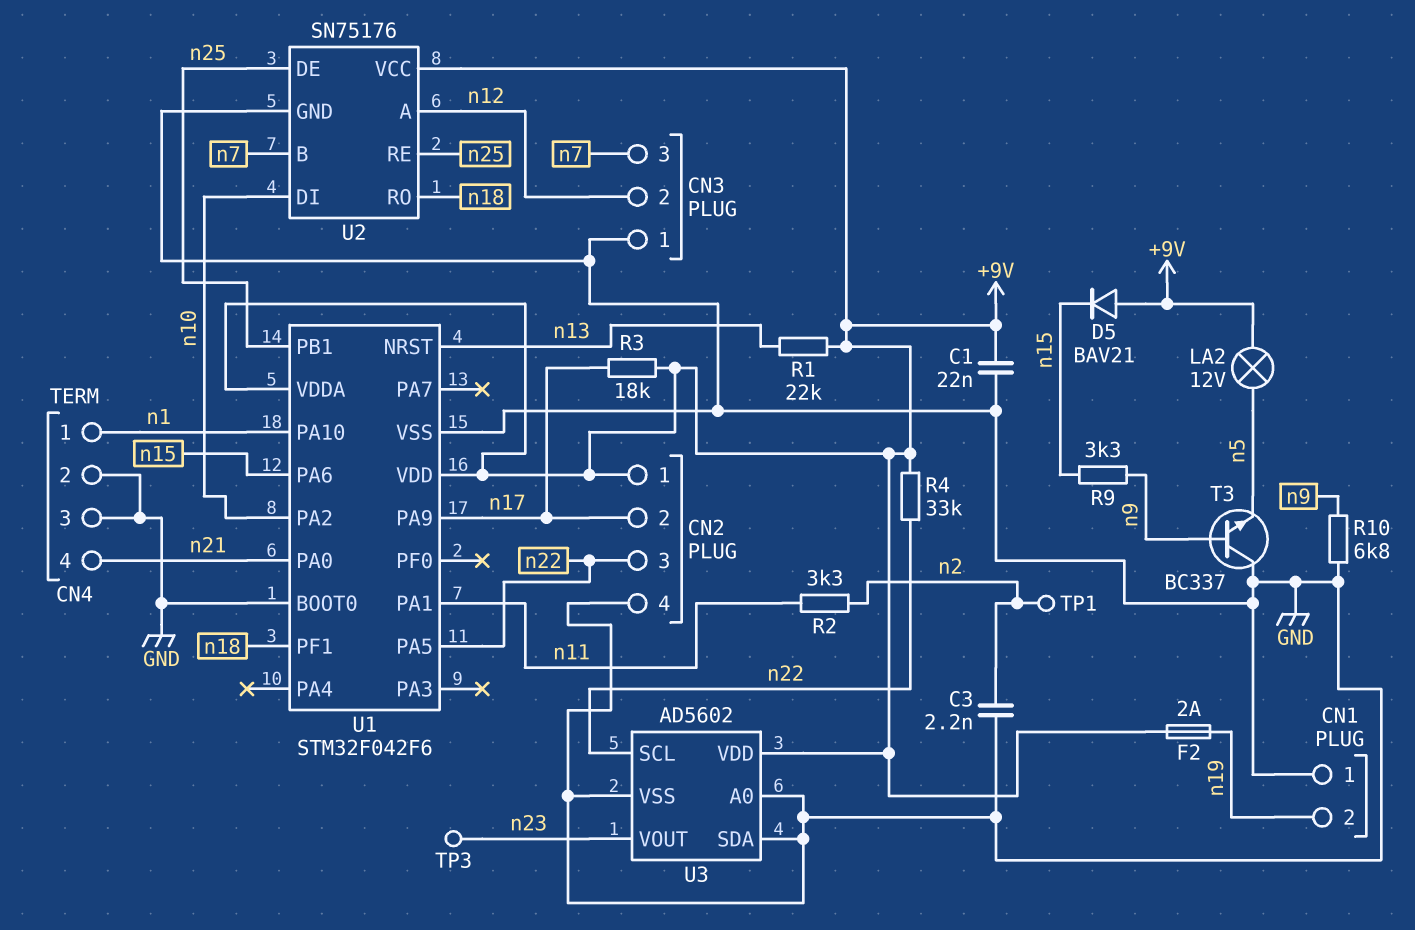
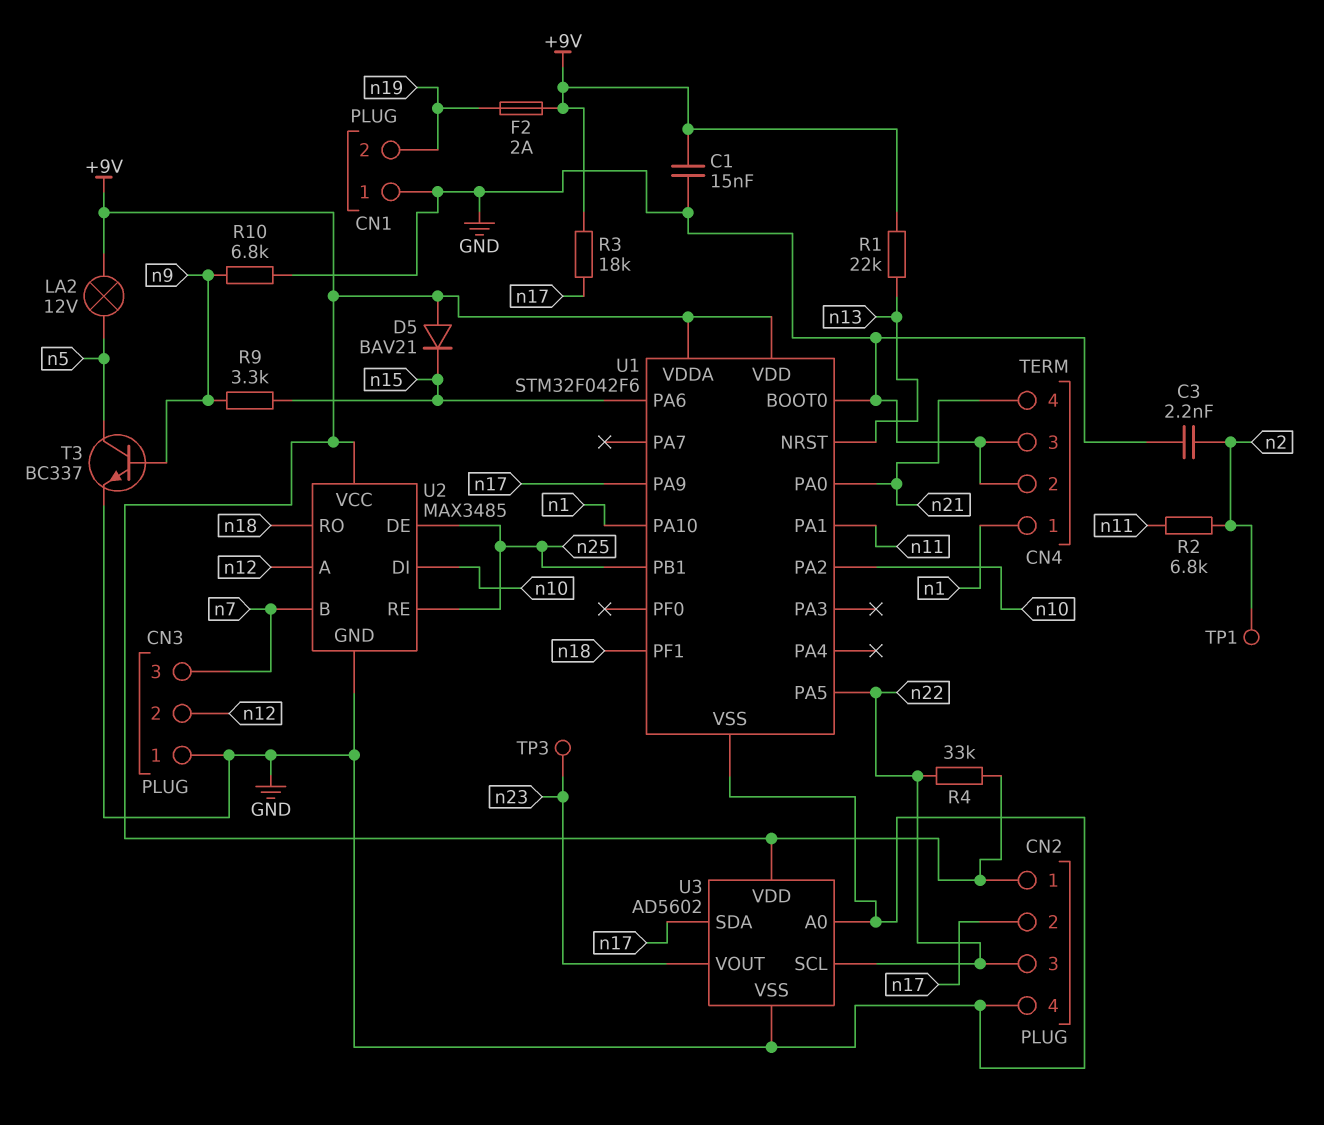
C1: 22nF (+9V, GND) -> 15nF (+9V, GND)
R2: 3.3k (n2, n11) -> 6.8k (n2, n11)
T3: NPN BC337 (B n9, C GND, E n5) -> NPN BC337 (B n9, C n5, E GND)
U2: SN75176 -> MAX3485
U3 pin SDA: GND -> n17

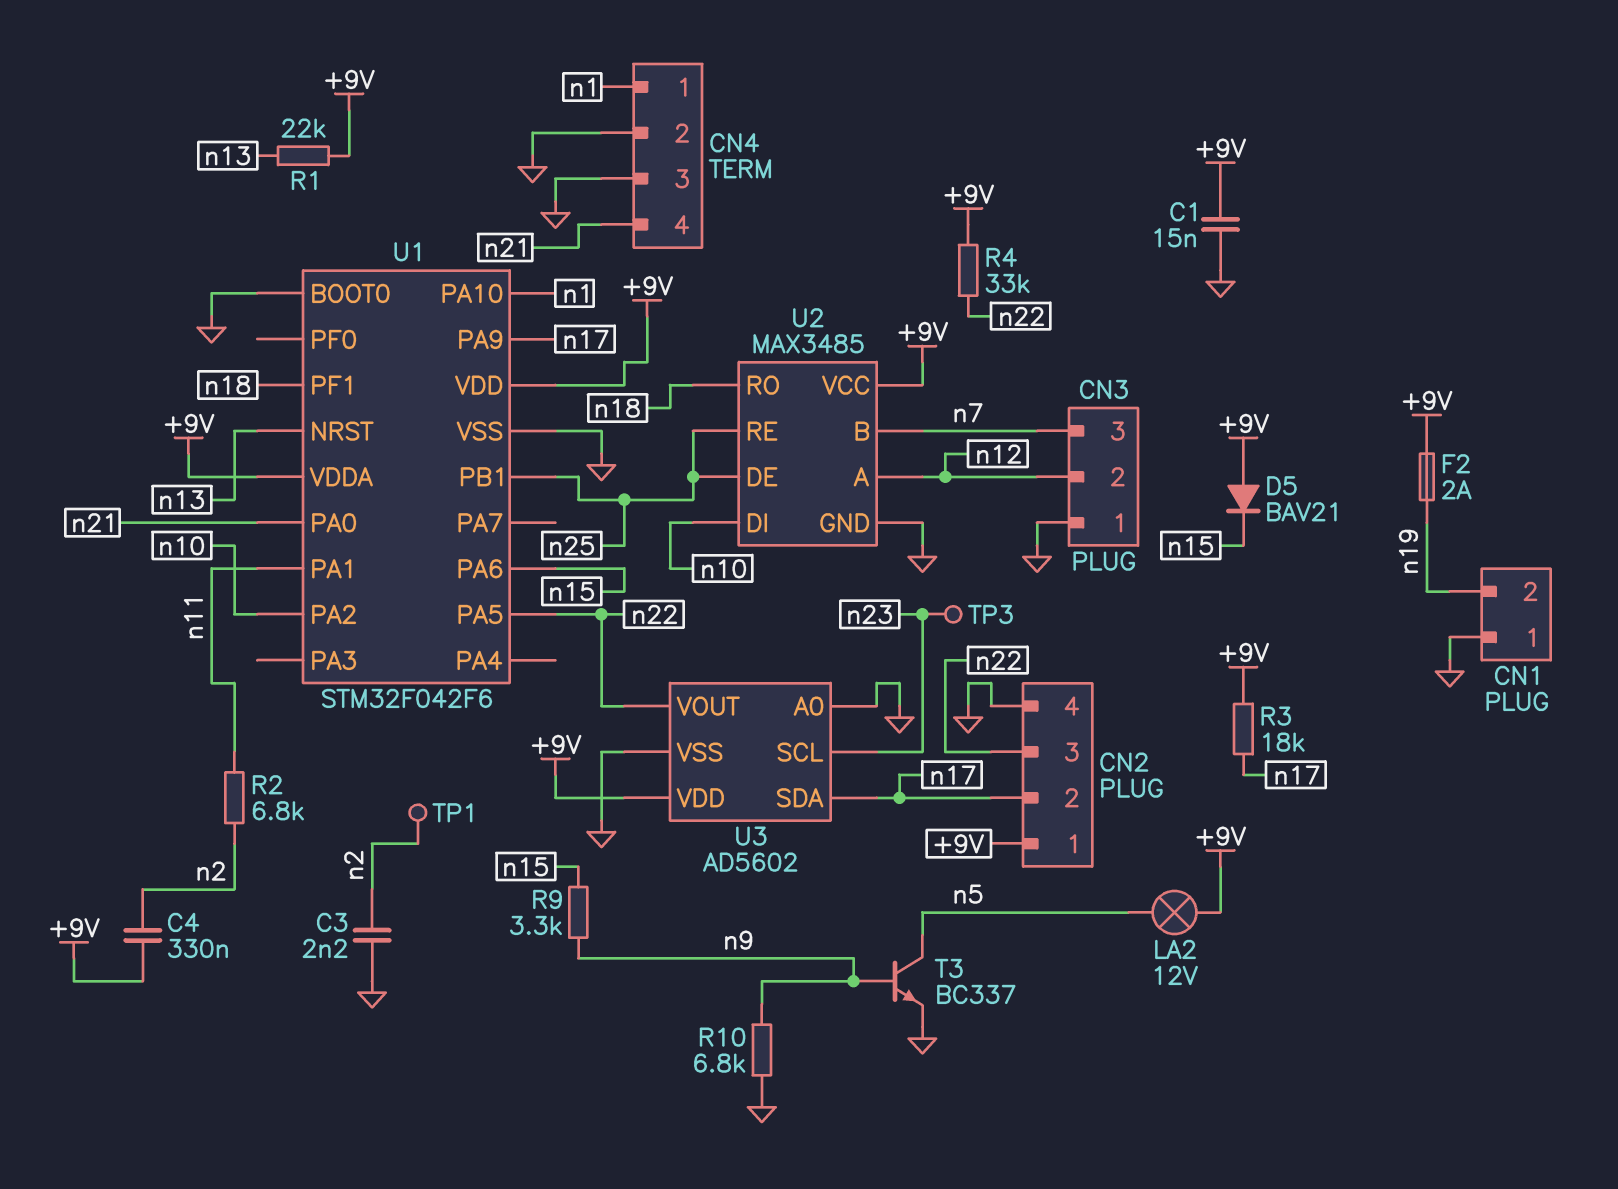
C4: none -> 330nF (+9V, n2)
U3 pin SCL: n22 -> n23
U3 pin VOUT: n23 -> n22

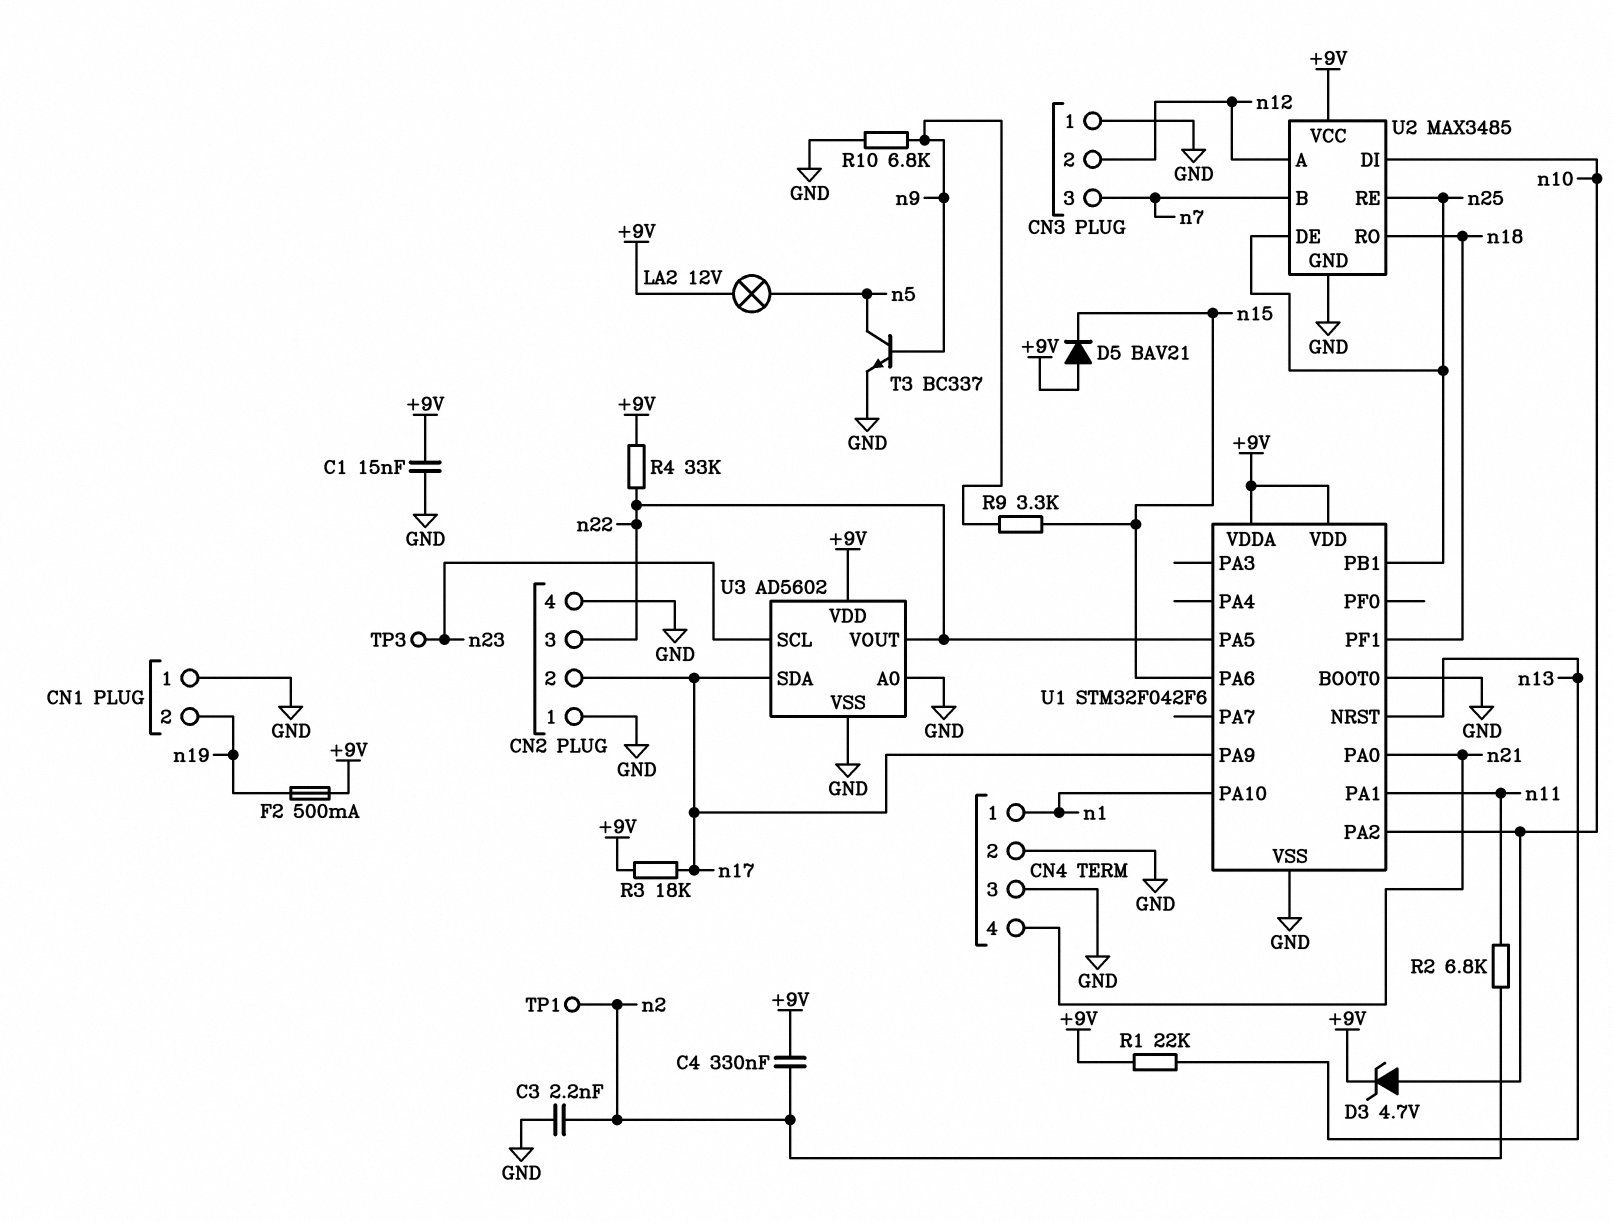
CN2 pin 1: +9V -> GND
D3: none -> zener 4.7V (A n10, K +9V)
F2: 2A (+9V, n19) -> 500mA (+9V, n19)

